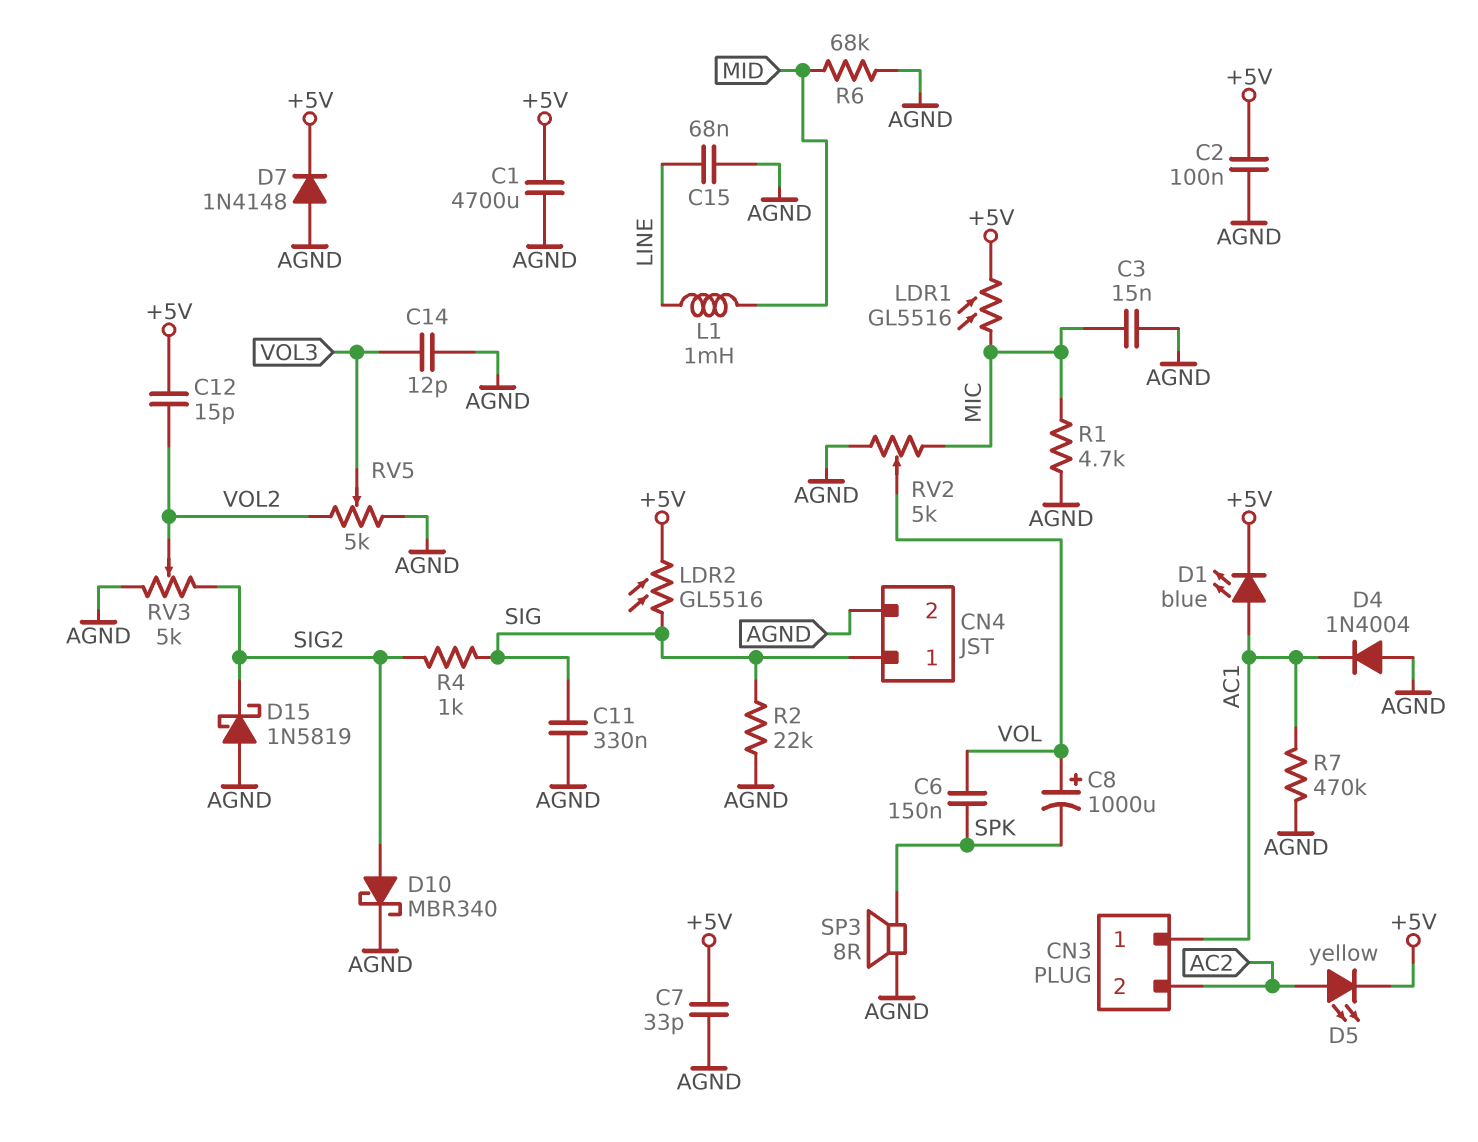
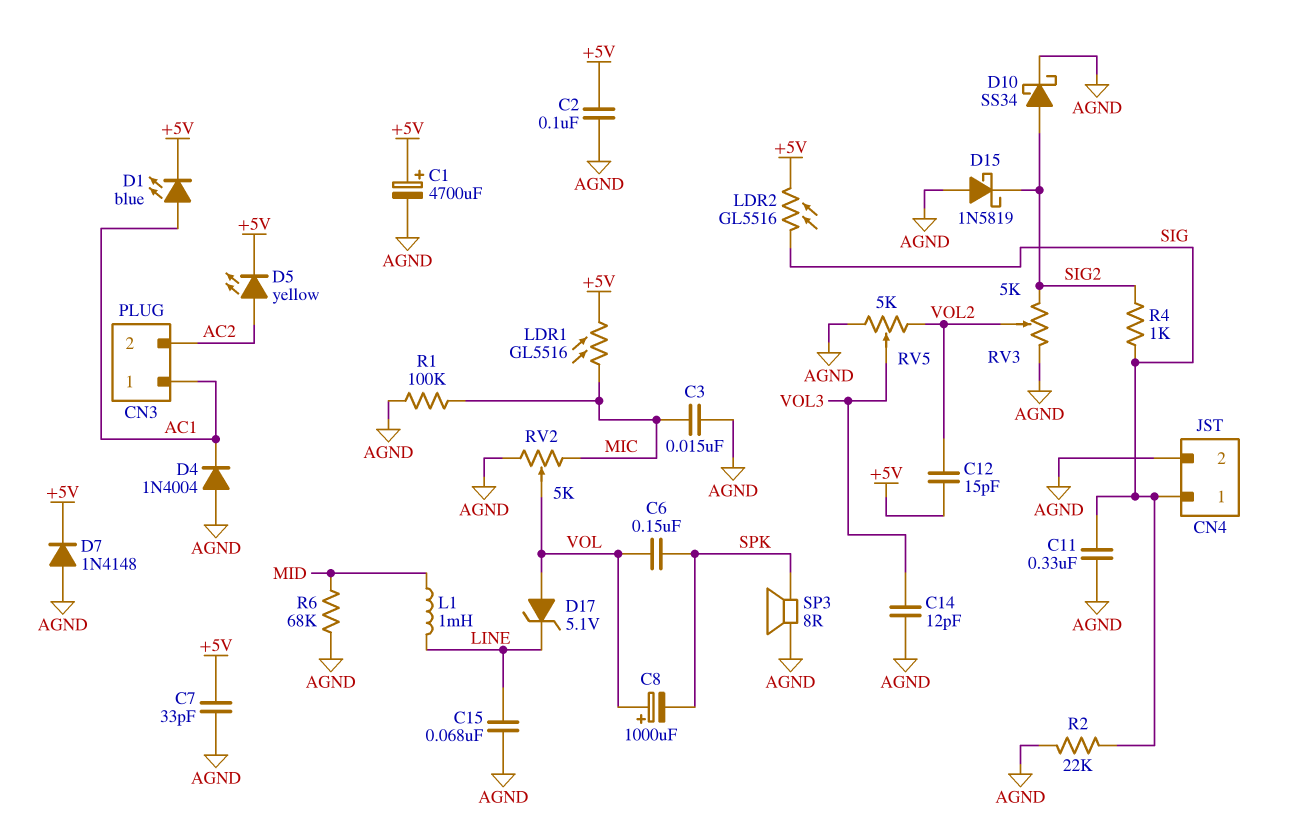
C1: 4700uF (+5V, AGND) -> 4700uF (plus +5V, minus AGND)
D10: schottky MBR340 (A SIG2, K AGND) -> schottky SS34 (A SIG2, K AGND)
D17: none -> zener 5.1V (A VOL, K LINE)
R1: 4.7k (AGND, MIC) -> 100k (AGND, MIC)
R7: 470k (AC1, AGND) -> none

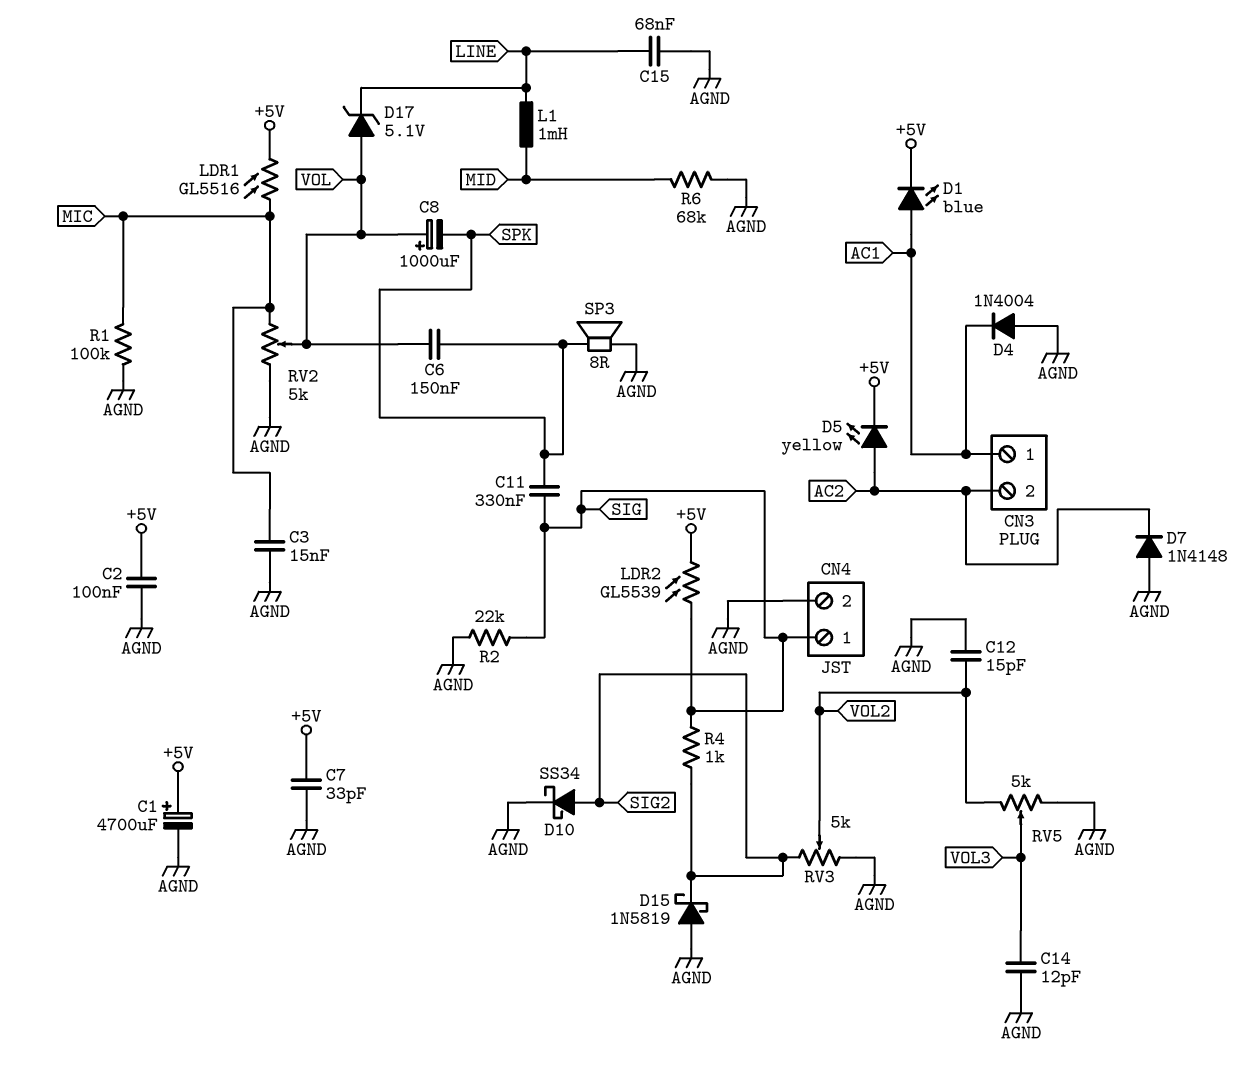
C11: 330nF (AGND, SIG) -> 330nF (SIG, SPK)
C12: 15pF (+5V, VOL2) -> 15pF (AGND, VOL2)
D7: diode 1N4148 (A AGND, K +5V) -> diode 1N4148 (A AGND, K AC2)
LDR2: GL5516 (+5V, SIG) -> GL5539 (+5V, SIG)

